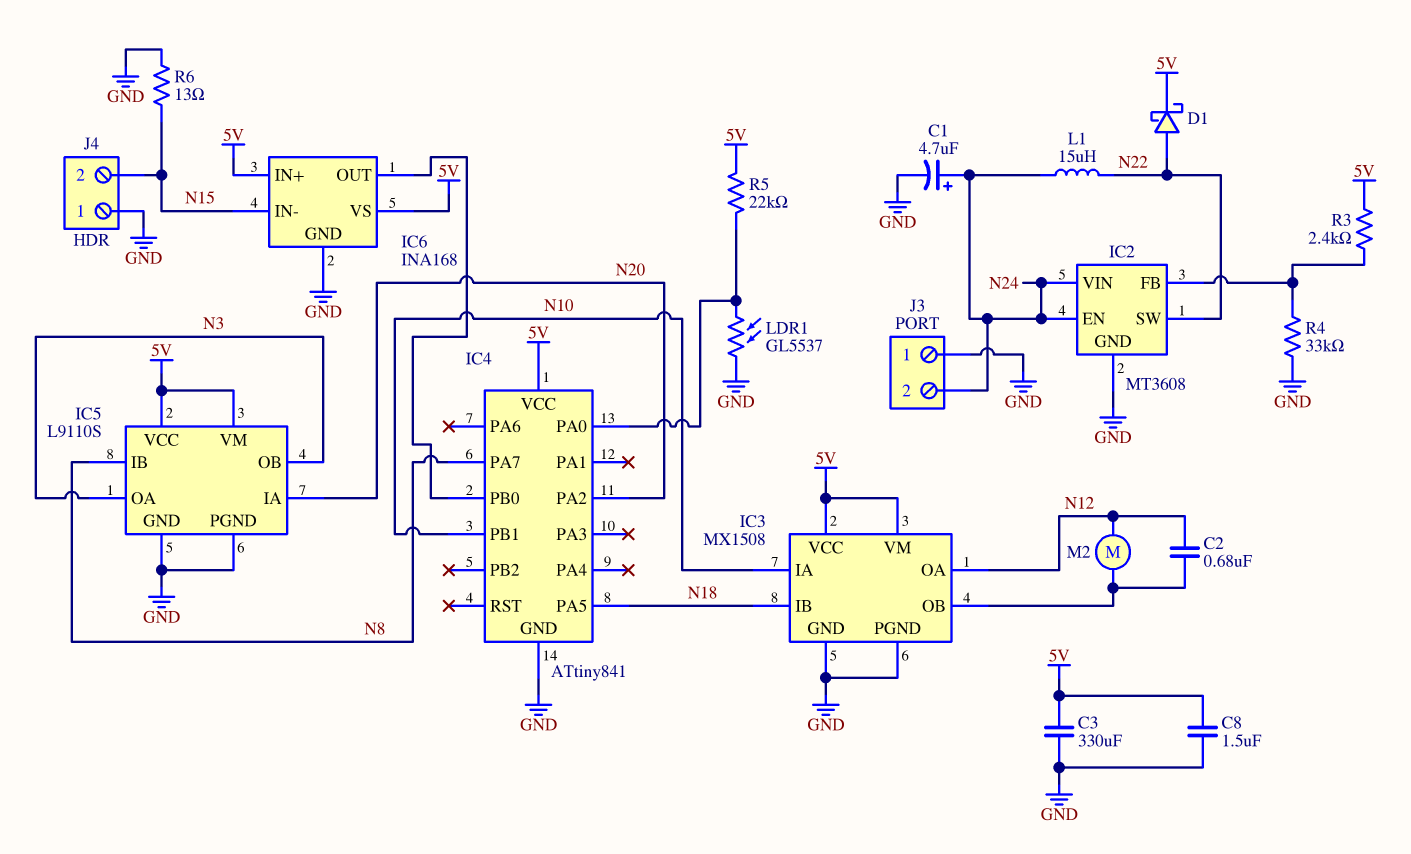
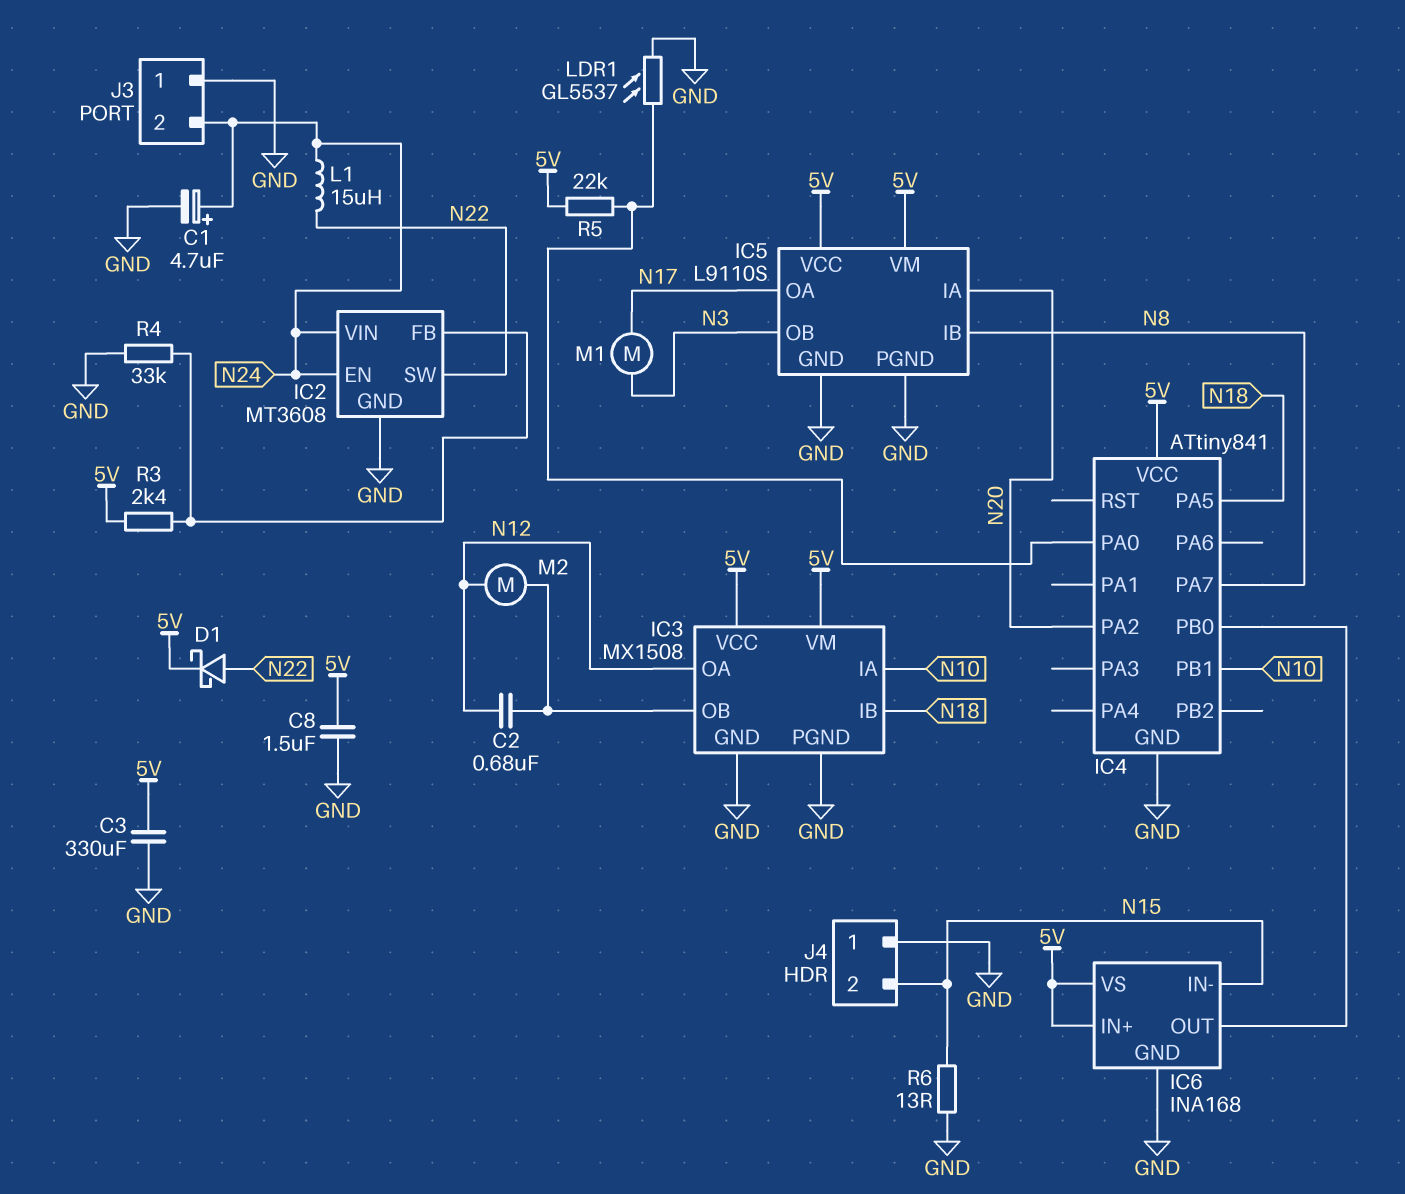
IC5 pin OA: N3 -> N17
M1: none -> motor (N3, N17)

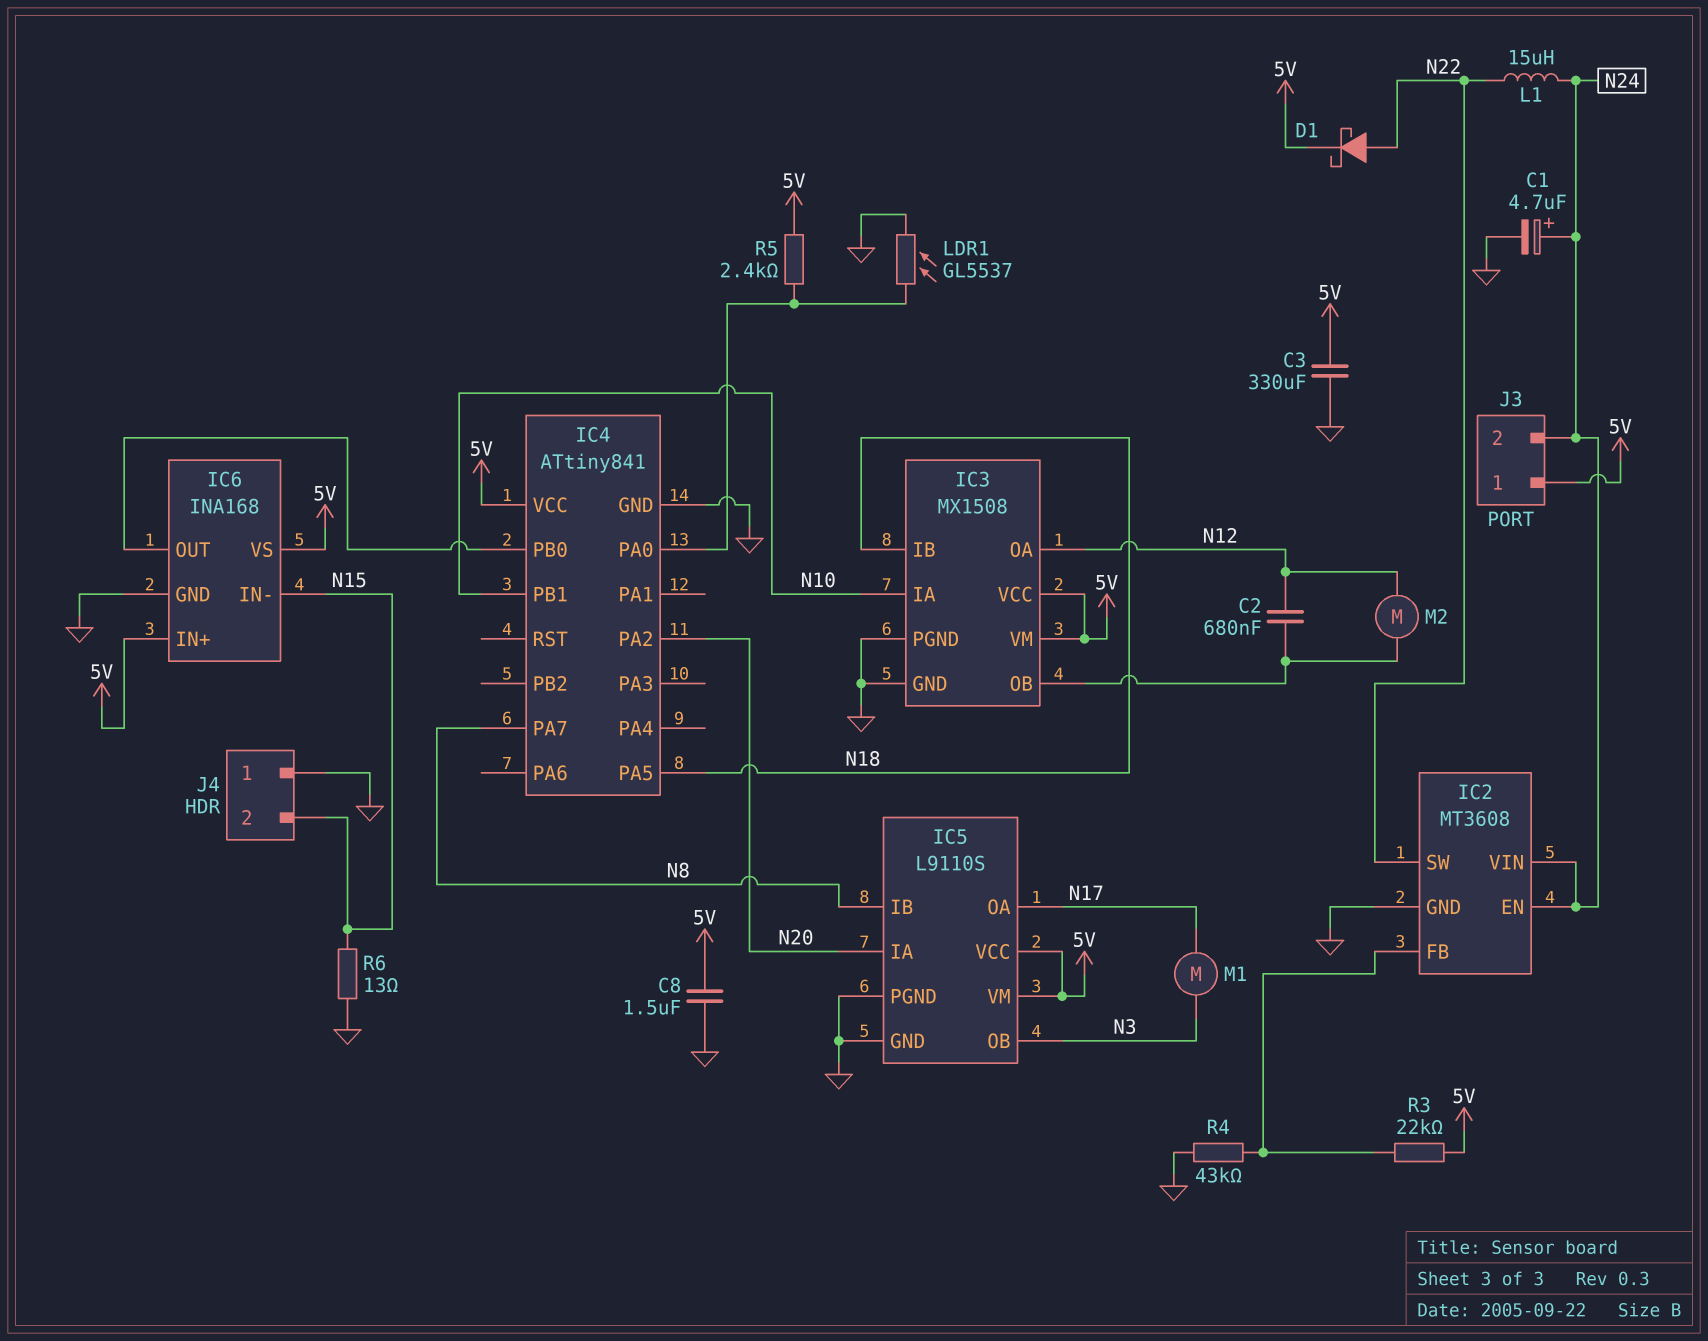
J3 pin 1: GND -> 5V
R3: 2.4k (5V, IC2/FB) -> 22k (5V, IC2/FB)
R4: 33k (GND, IC2/FB) -> 43k (GND, IC2/FB)
R5: 22k (5V, IC4/PA0) -> 2.4k (5V, IC4/PA0)

